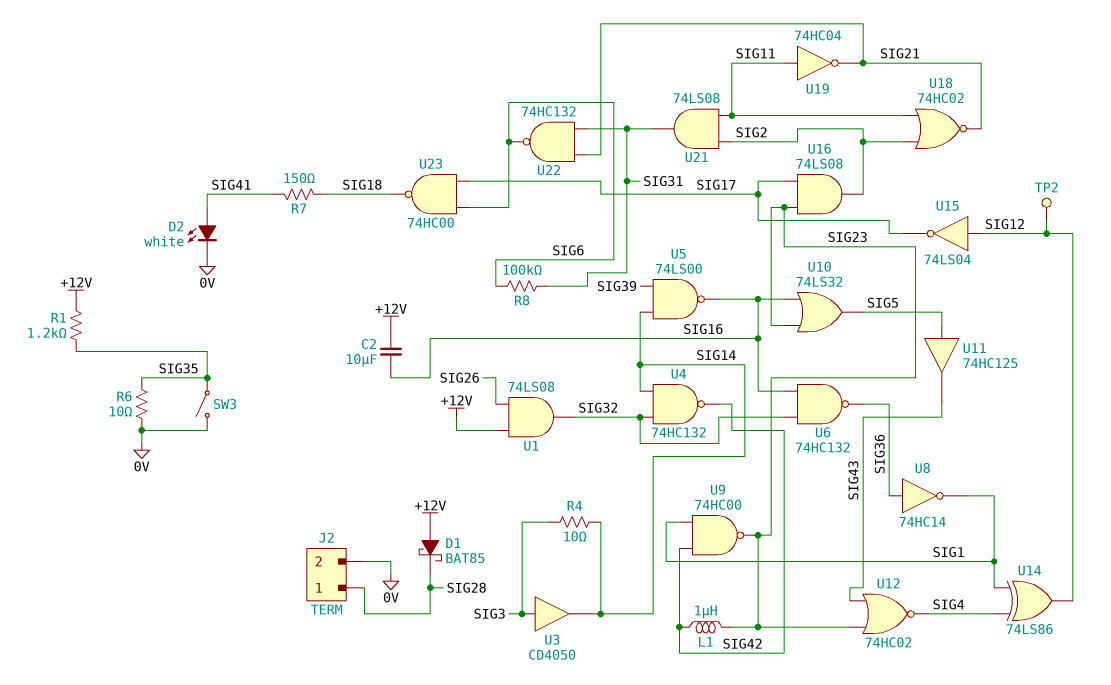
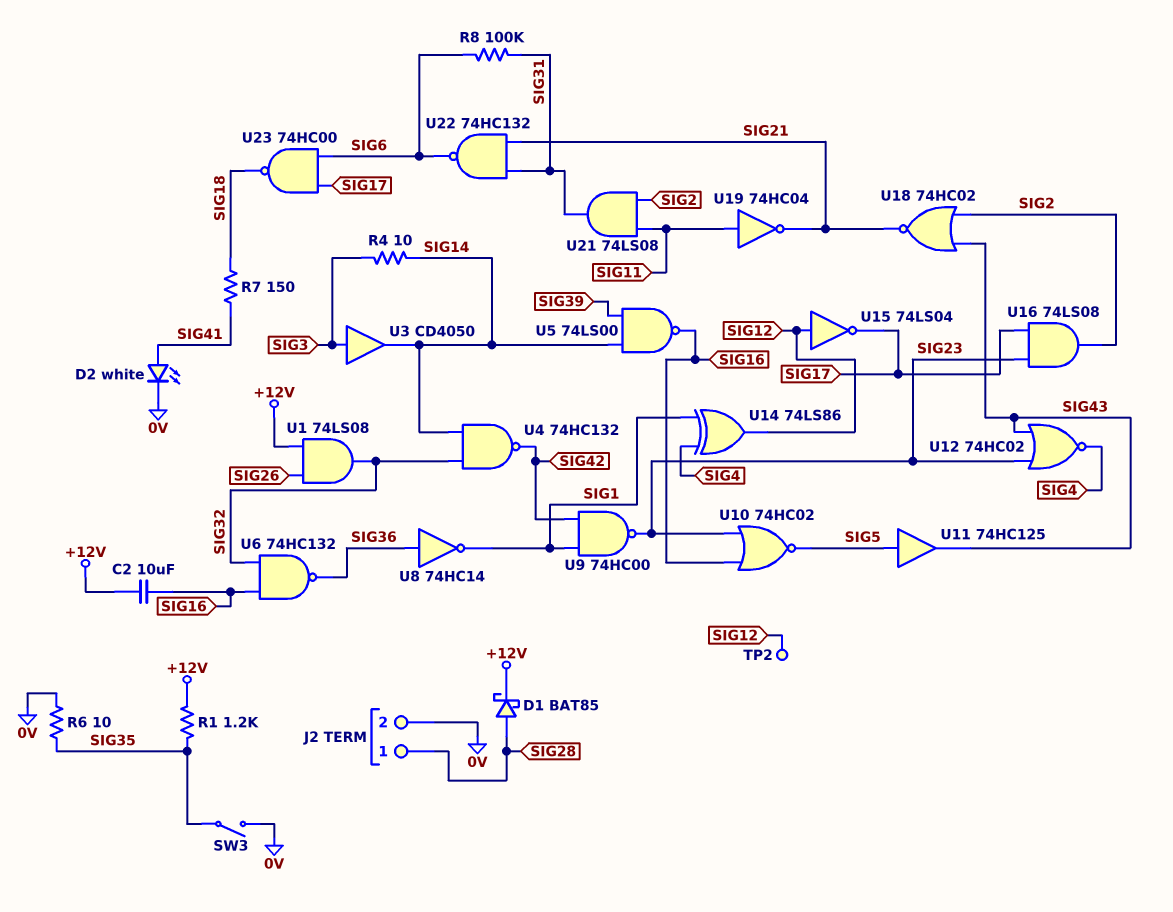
D1: schottky BAT85 (A +12V, K SIG28) -> schottky BAT85 (A SIG28, K +12V)
L1: 1uH (SIG23, SIG42) -> none
U10: OR 74LS32 (in SIG16, in SIG23, out SIG5) -> NOR 74HC02 (in SIG16, in SIG23, out SIG5)
U18: NOR 74HC02 (in SIG2, in SIG11, out SIG21) -> NOR 74HC02 (in SIG2, in SIG43, out SIG21)

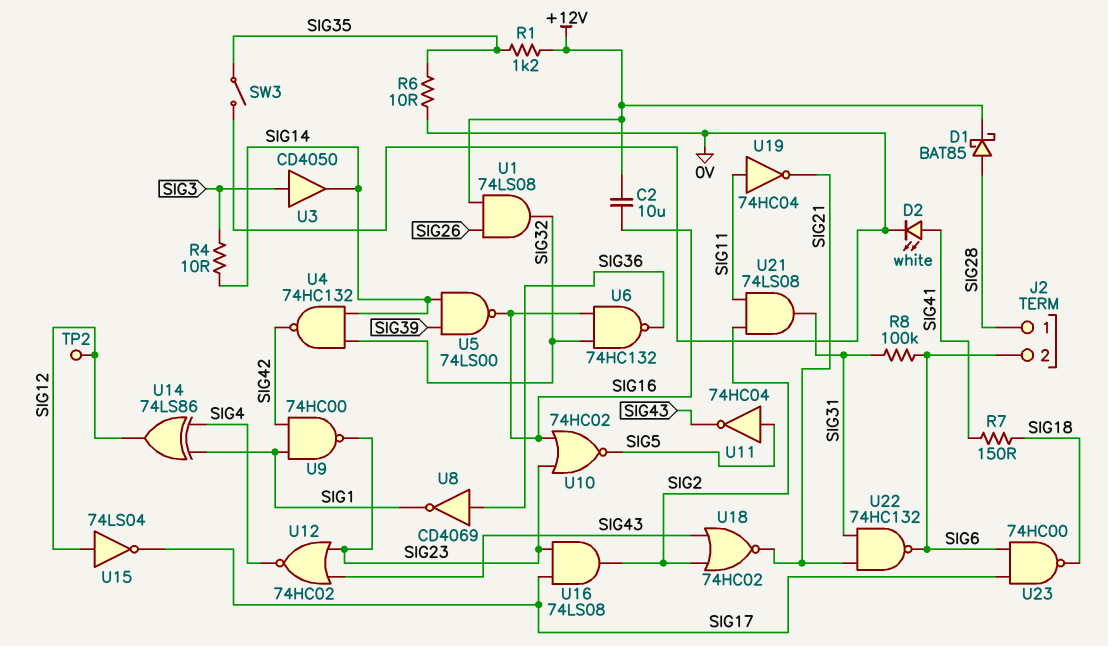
J2 pin 2: 0V -> SIG6
U8: NOT 74HC14 (in SIG36, out SIG1) -> NOT CD4069 (in SIG36, out SIG1)
U11: buffer 74HC125 (in SIG5, out SIG43) -> NOT 74HC04 (in SIG5, out SIG43)

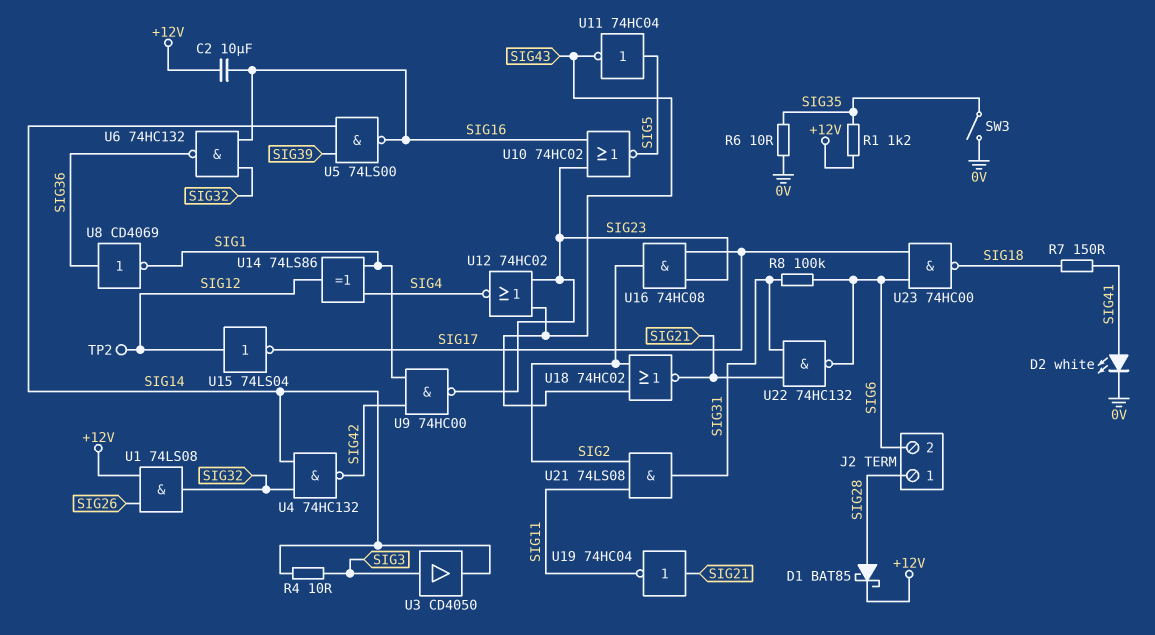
U16: AND 74LS08 (in SIG17, in SIG23, out SIG2) -> AND 74HC08 (in SIG17, in SIG23, out SIG2)
U19: NOT 74HC04 (in SIG11, out SIG21) -> NOT 74HC04 (in SIG21, out SIG11)

